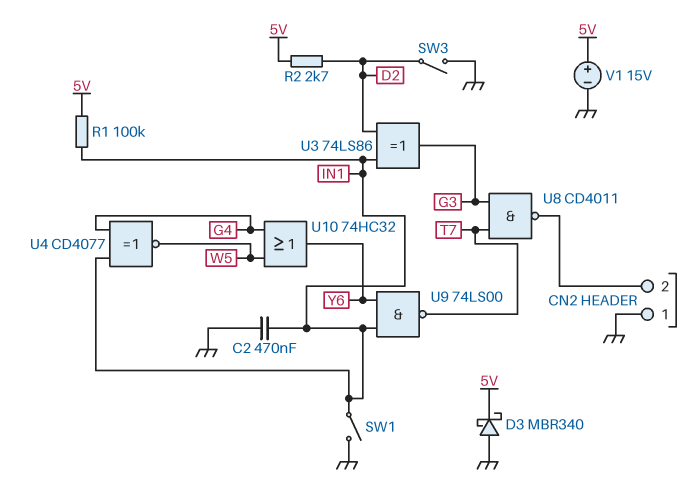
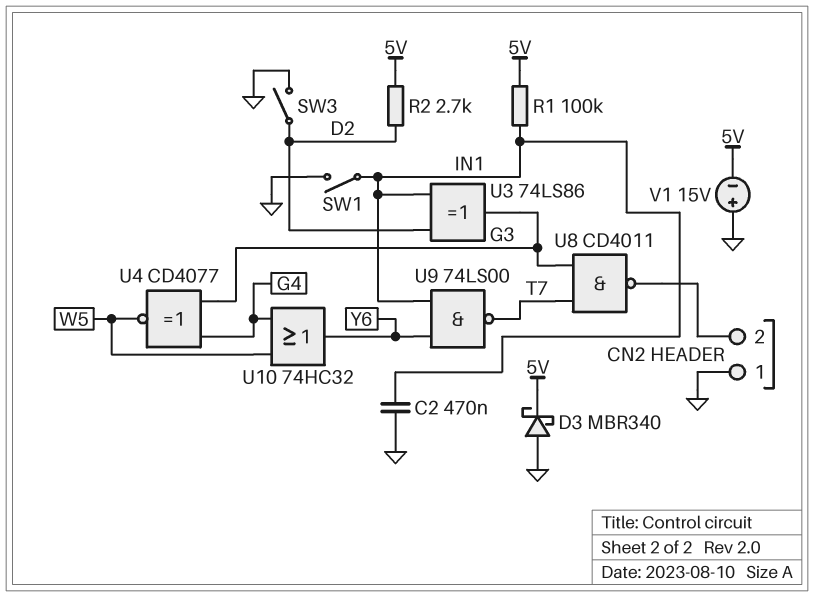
U4: XNOR CD4077 (in G4, in IN1, out W5) -> XNOR CD4077 (in G3, in G4, out W5)
V1: 15V (plus 5V, minus GND) -> 15V (plus GND, minus 5V)

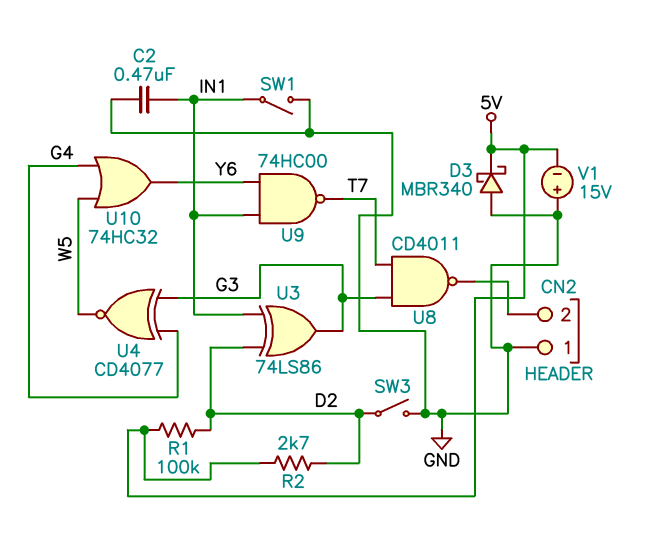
R1: 100k (5V, IN1) -> 100k (5V, D2)
U9: NAND 74LS00 (in IN1, in Y6, out T7) -> NAND 74HC00 (in IN1, in Y6, out T7)

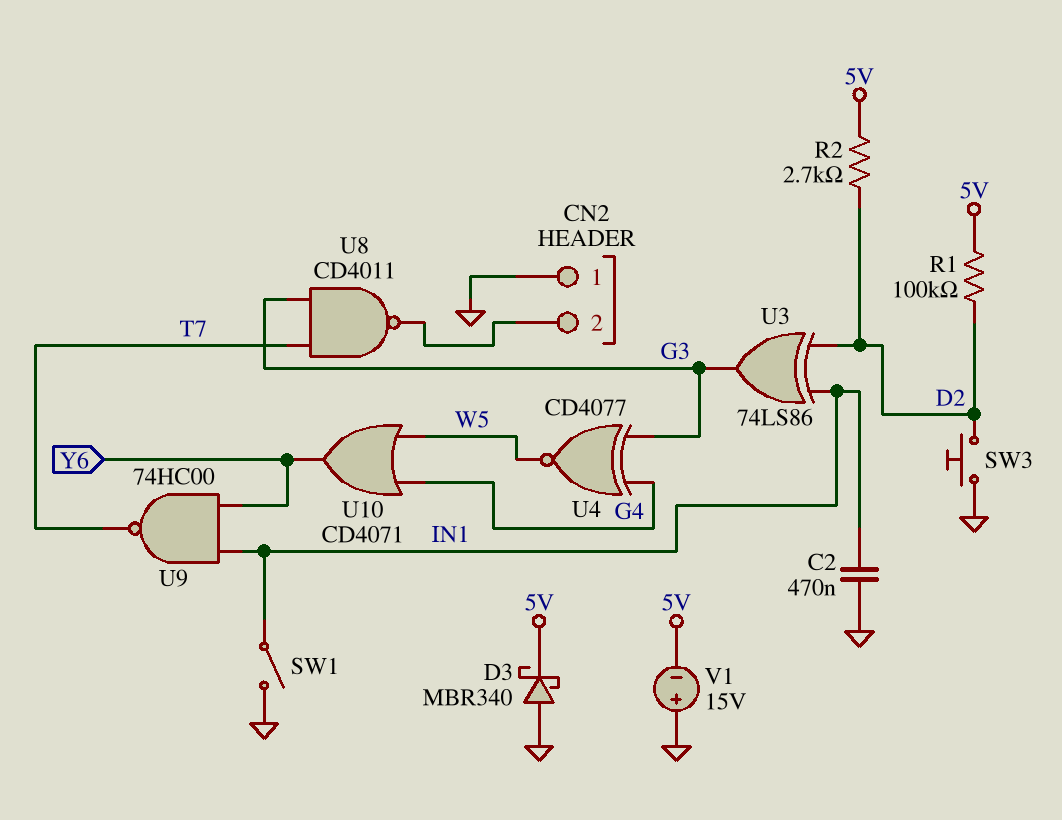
SW3: switch (D2, GND) -> button (D2, GND)
U10: OR 74HC32 (in G4, in W5, out Y6) -> OR CD4071 (in G4, in W5, out Y6)

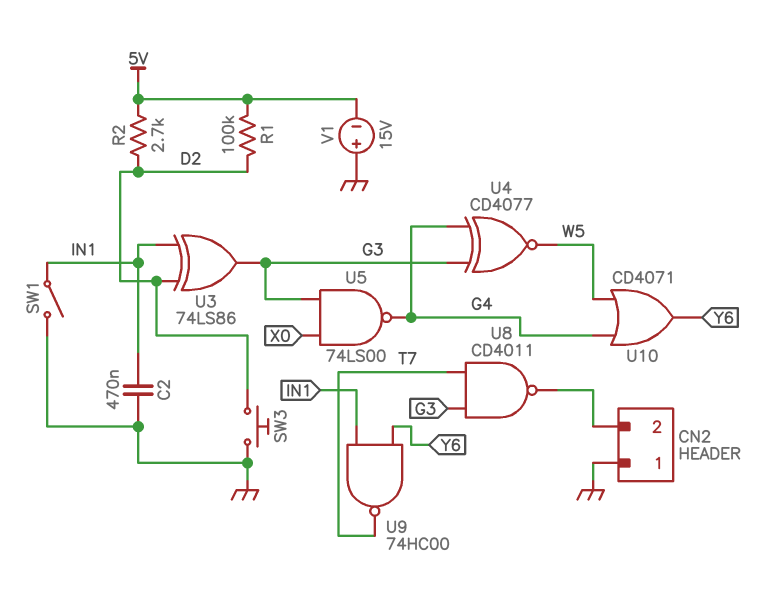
D3: schottky MBR340 (A GND, K 5V) -> none
U5: none -> NAND 74LS00 (in G3, in X0, out G4)

